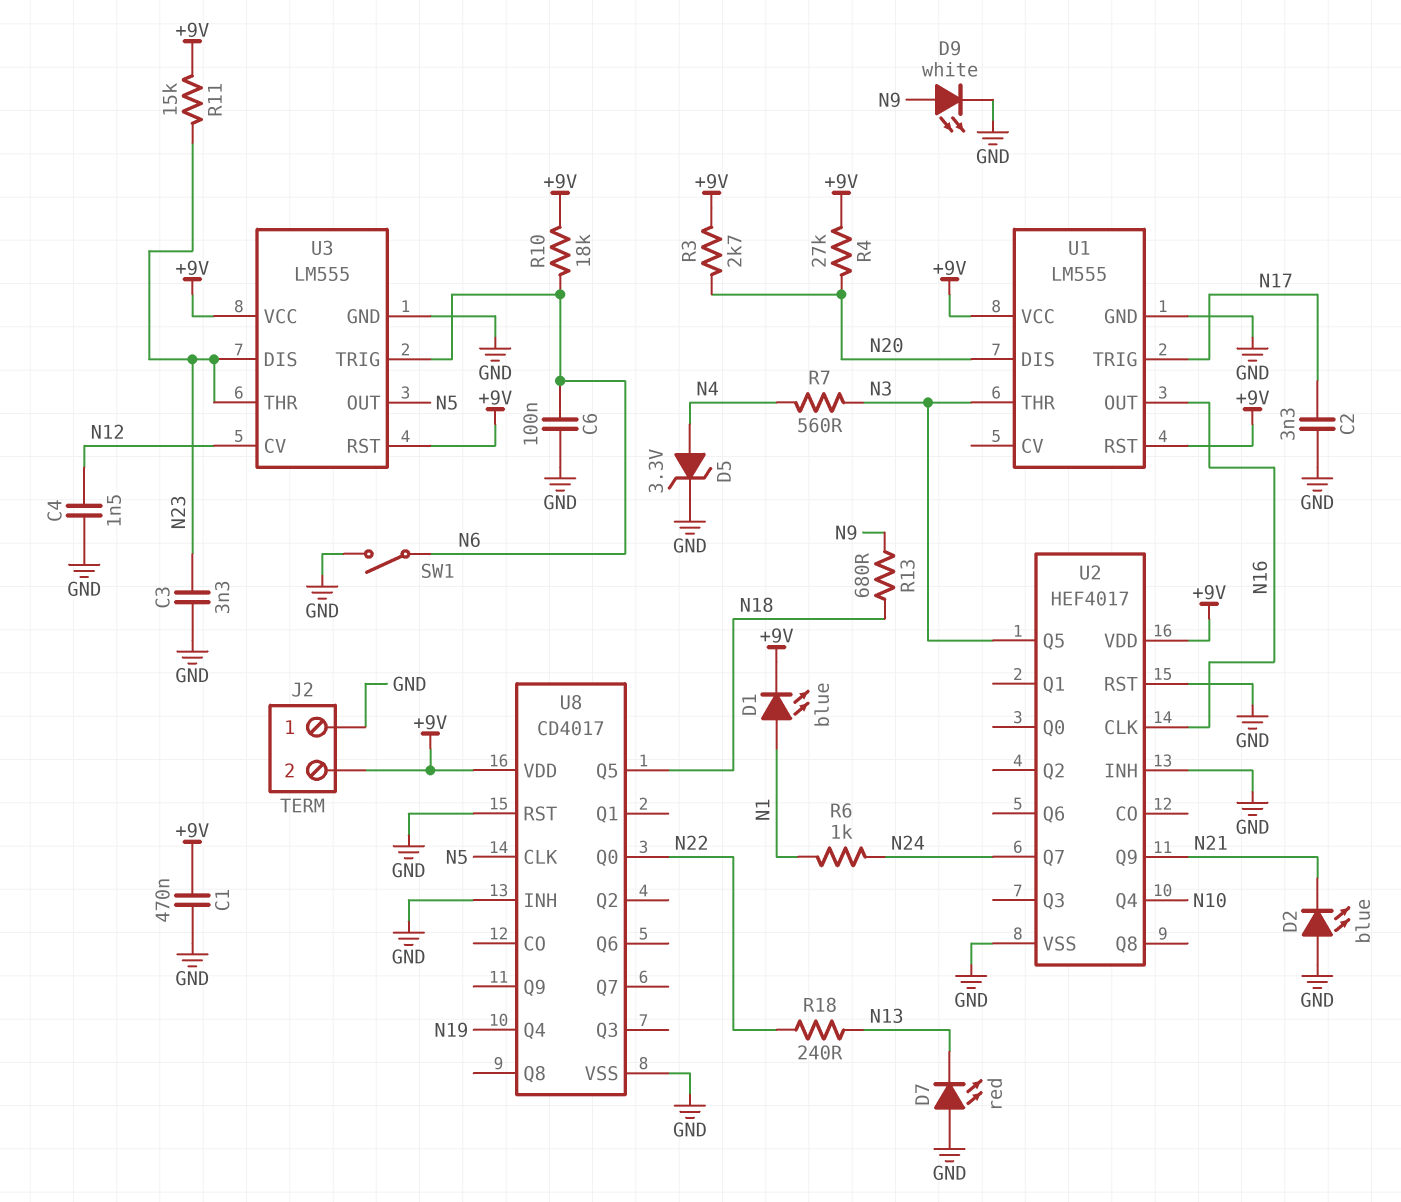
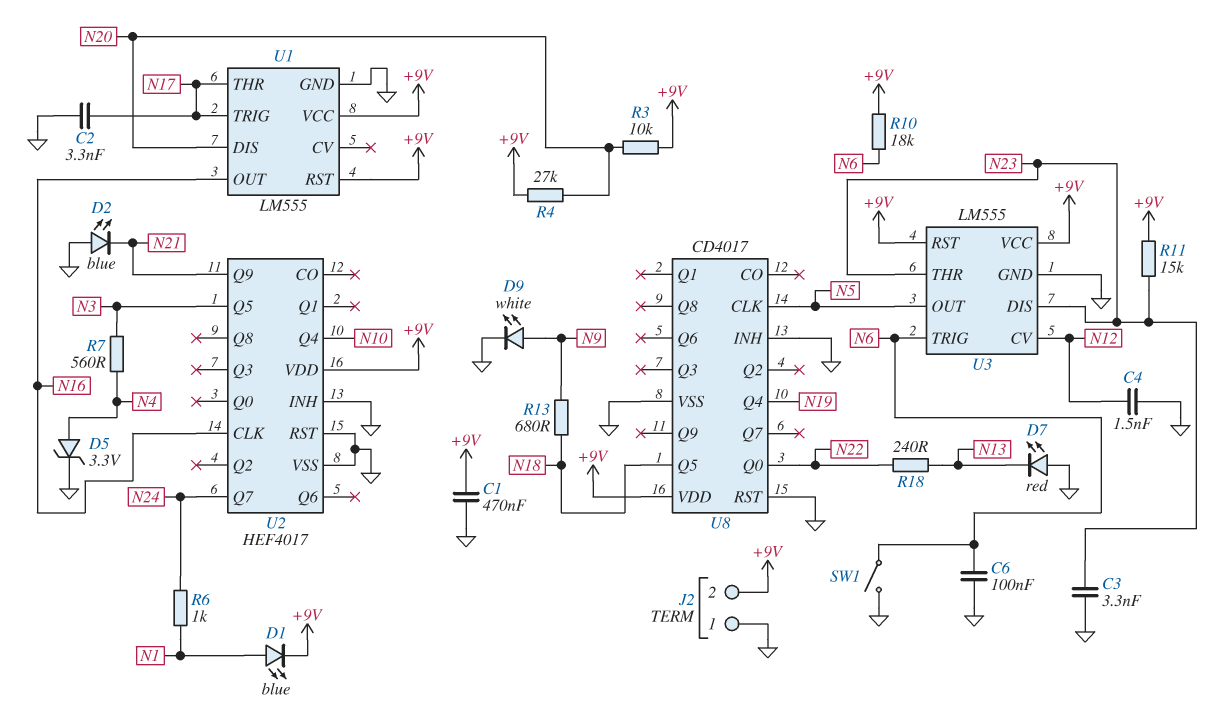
R3: 2.7k (+9V, N20) -> 10k (+9V, N20)
U1 pin THR: N3 -> N17

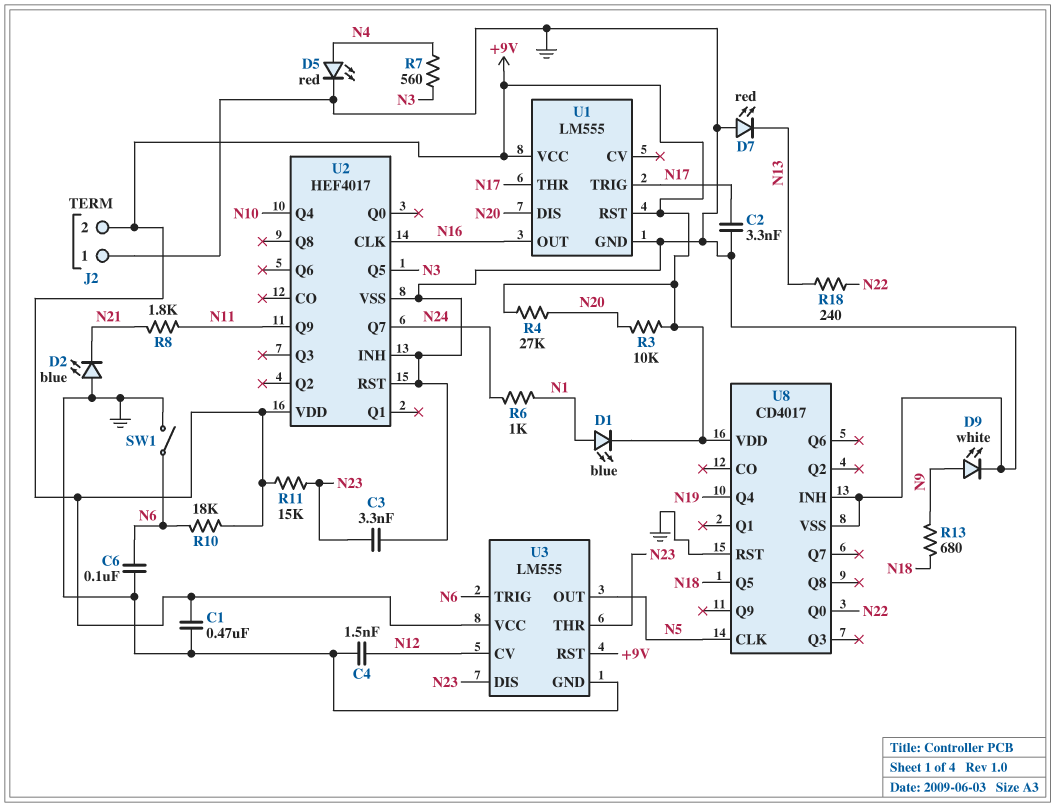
D5: zener 3.3V (A N4, K GND) -> LED red (A N4, K GND)
R8: none -> 1.8k (N11, N21)
U2 pin Q9: N21 -> N11

